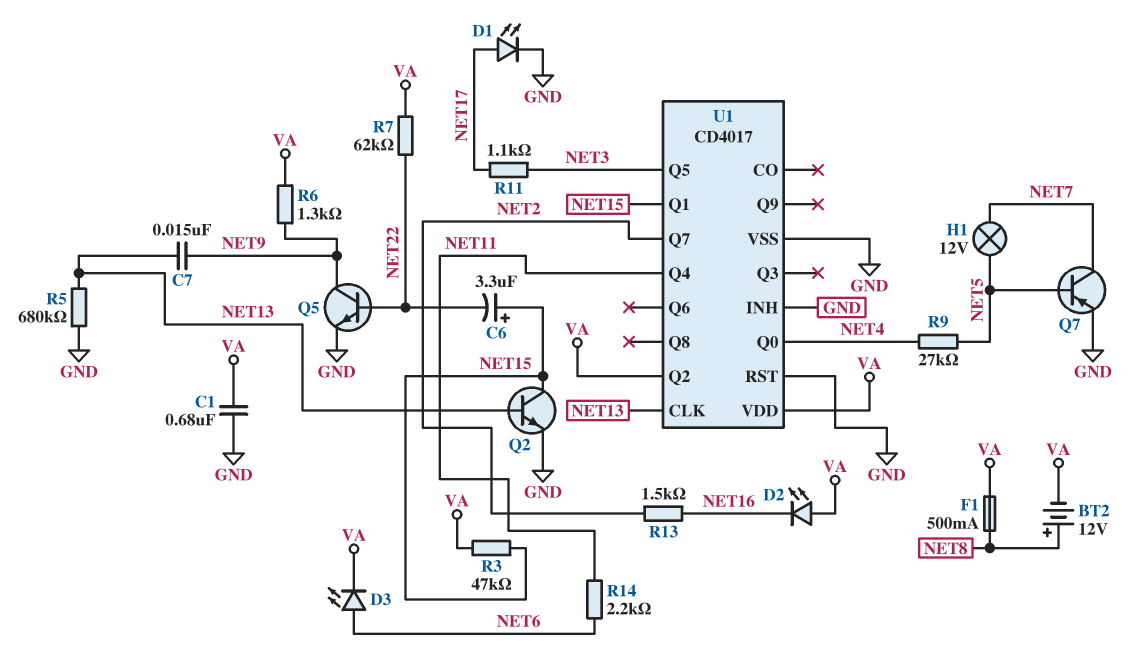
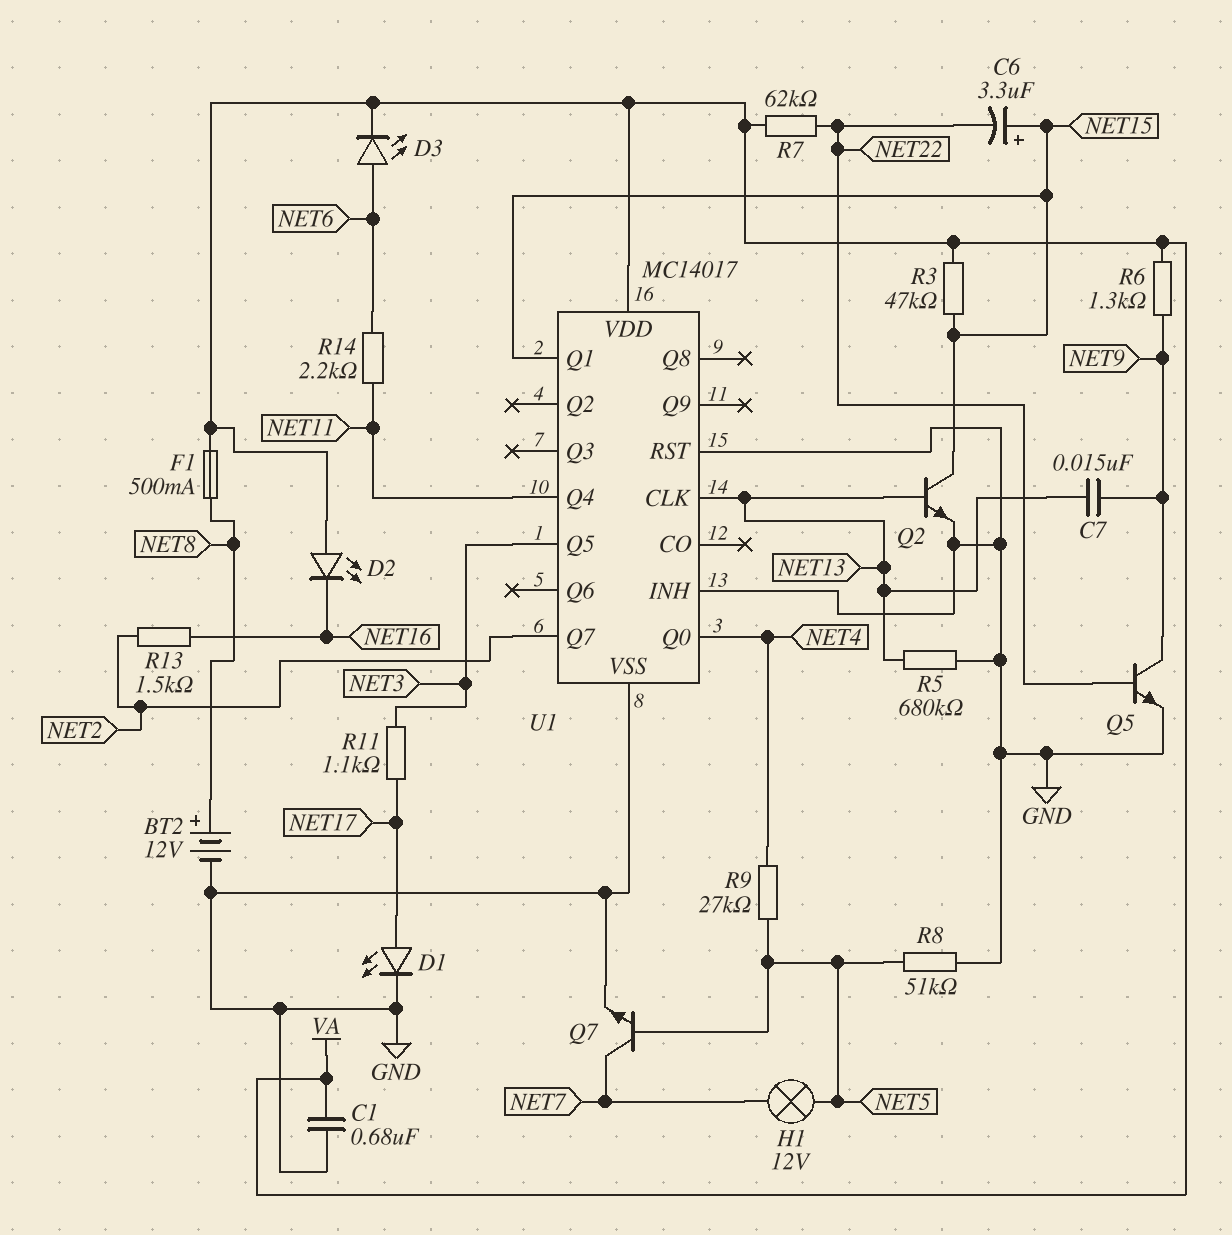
BT2: 12V (plus NET8, minus VA) -> 12V (plus NET8, minus GND)
Q7: PNP (B NET5, C NET7, E GND) -> NPN (B NET5, C NET7, E GND)
R8: none -> 51k (GND, NET5)
U1: CD4017 -> MC14017
U1 pin Q2: VA -> none

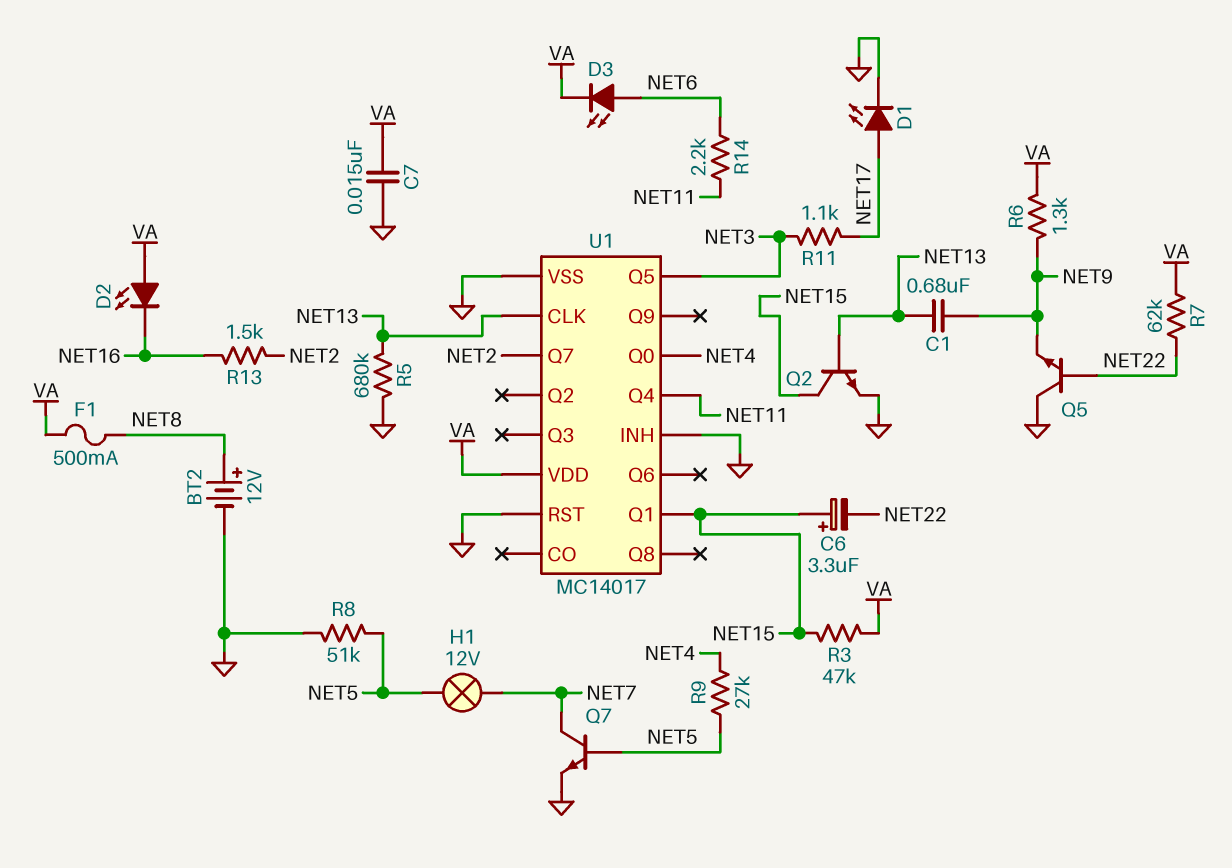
C1: 680nF (GND, VA) -> 680nF (NET9, NET13)
C7: 15nF (NET9, NET13) -> 15nF (GND, VA)
Q5: NPN (B NET22, C NET9, E GND) -> NPN (B NET22, C GND, E NET9)

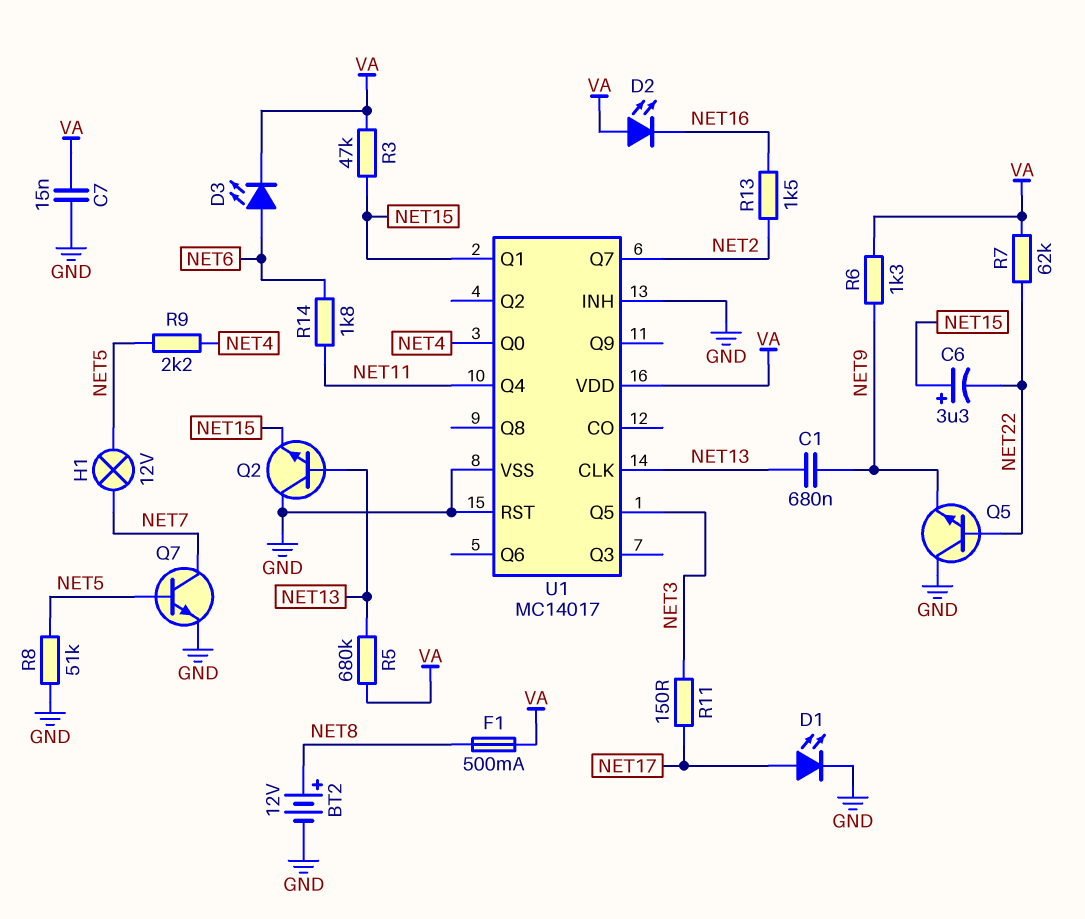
Q2: NPN (B NET13, C NET15, E GND) -> NPN (B NET13, C GND, E NET15)
R5: 680k (GND, NET13) -> 680k (NET13, VA)
R9: 27k (NET4, NET5) -> 2.2k (NET4, NET5)
R11: 1.1k (NET3, NET17) -> 150 (NET3, NET17)
R14: 2.2k (NET6, NET11) -> 1.8k (NET6, NET11)

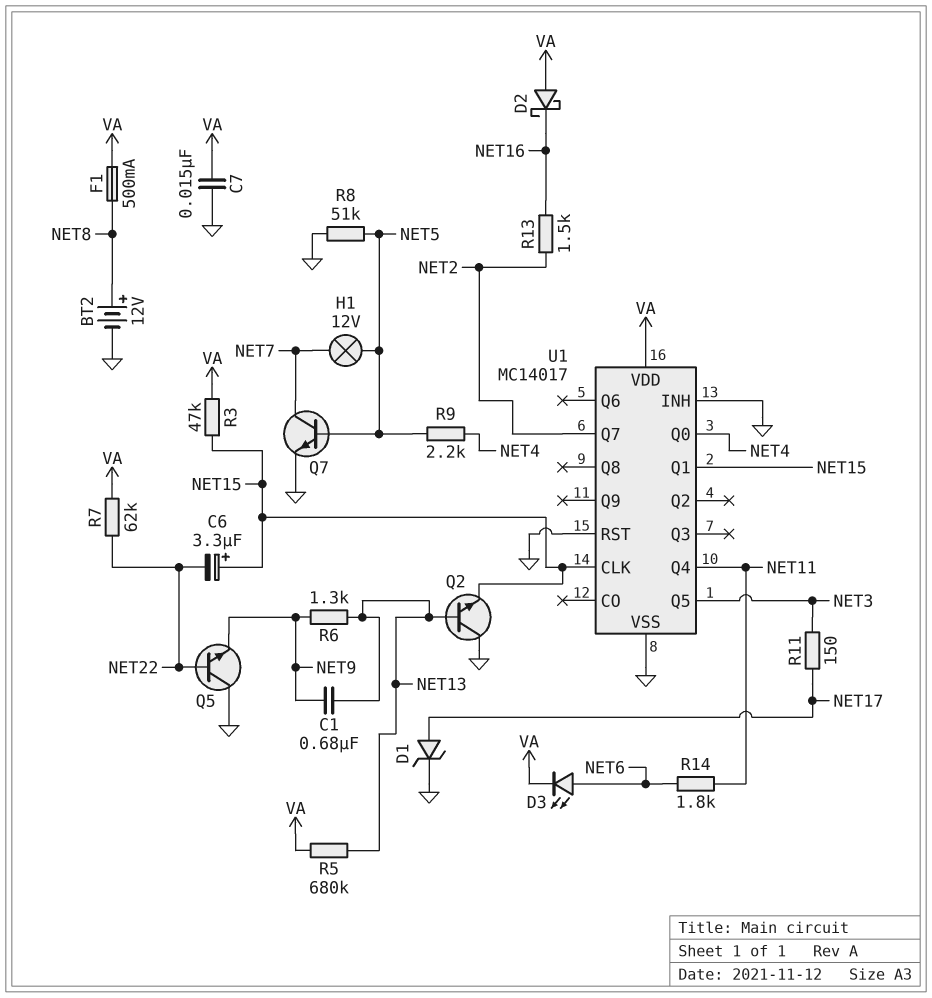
D1: LED (A NET17, K GND) -> zener (A NET17, K GND)
D2: LED (A VA, K NET16) -> schottky (A VA, K NET16)
R6: 1.3k (NET9, VA) -> 1.3k (NET9, NET13)
U1 pin CLK: NET13 -> NET15

